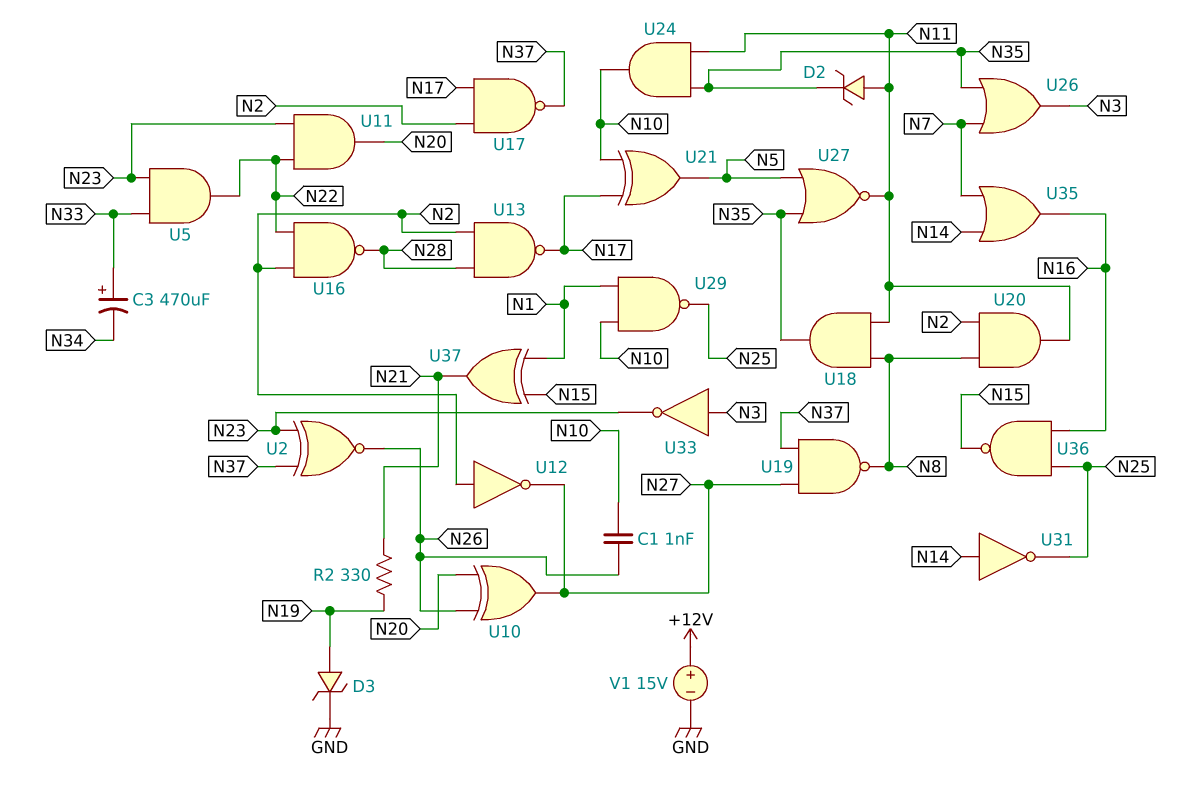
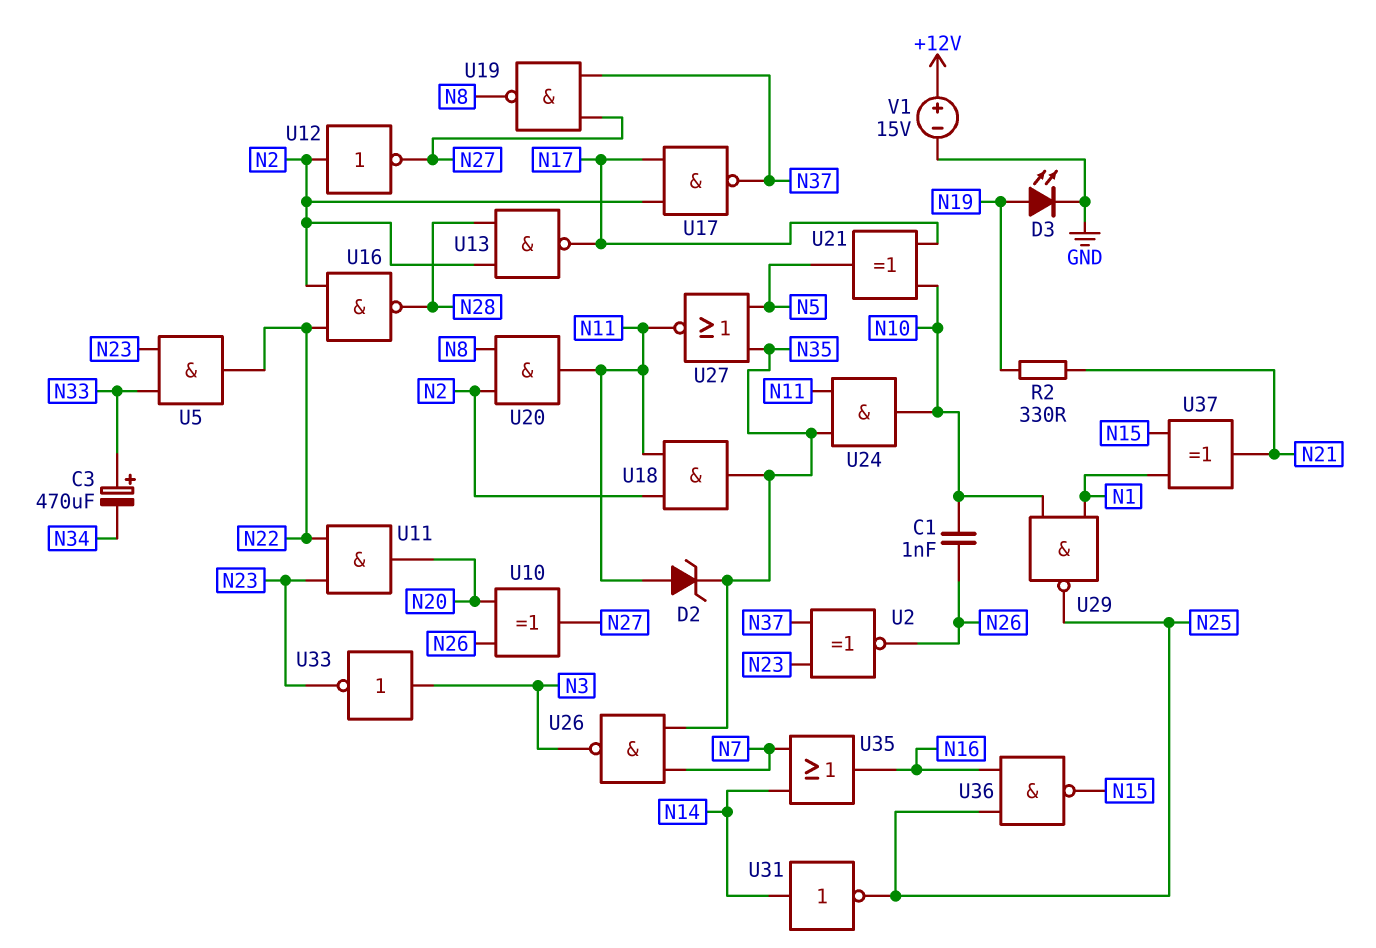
D3: zener (A N19, K GND) -> LED (A N19, K GND)
U18: AND (in N8, in N11, out N35) -> AND (in N2, in N11, out N35)
U26: OR (in N7, in N35, out N3) -> NAND (in N7, in N35, out N3)

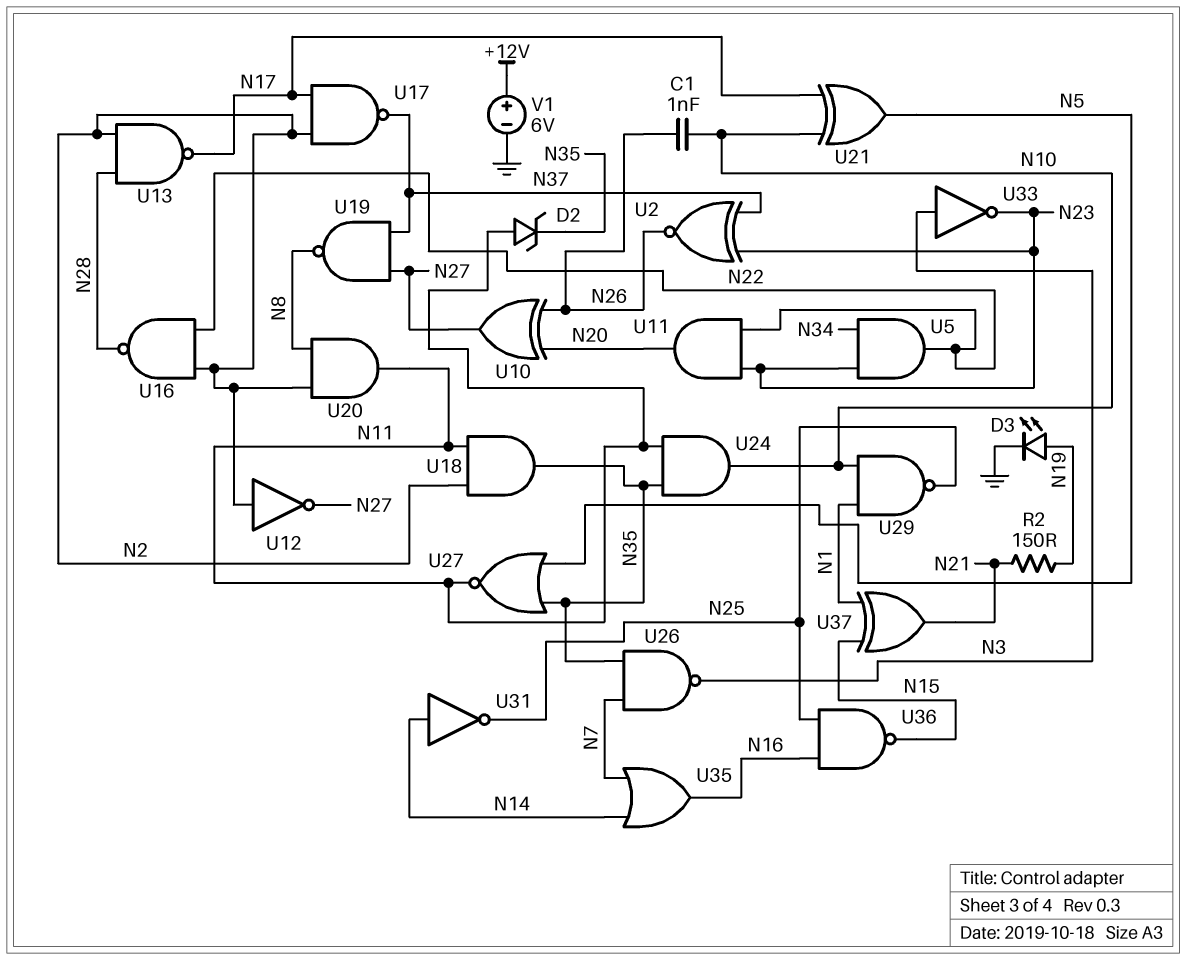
C3: 470uF (plus N33, minus N34) -> none
R2: 330 (N19, N21) -> 150 (N19, N21)
U5: AND (in N23, in N33, out N22) -> AND (in N23, in N34, out N22)
V1: 15V (plus +12V, minus GND) -> 6V (plus +12V, minus GND)

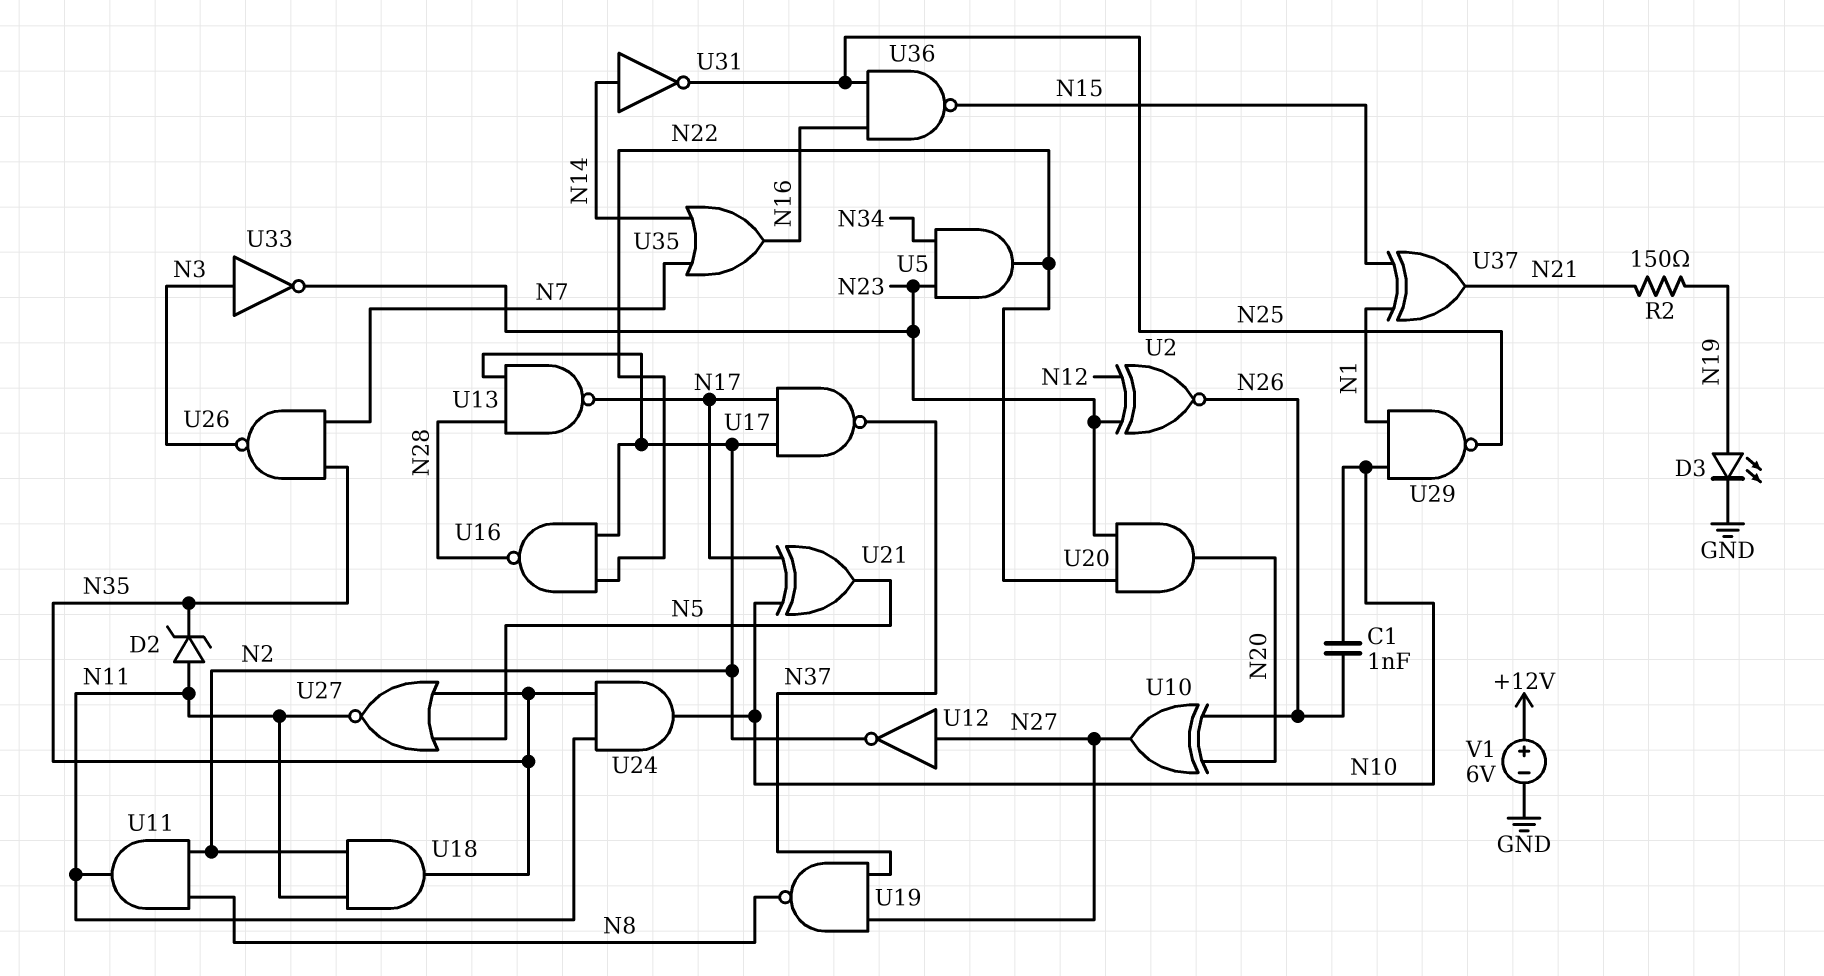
U2: XNOR (in N23, in N37, out N26) -> XNOR (in N12, in N23, out N26)
U11: AND (in N22, in N23, out N20) -> AND (in N2, in N8, out N11)
U12: NOT (in N2, out N27) -> NOT (in N27, out N2)
U20: AND (in N2, in N8, out N11) -> AND (in N22, in N23, out N20)

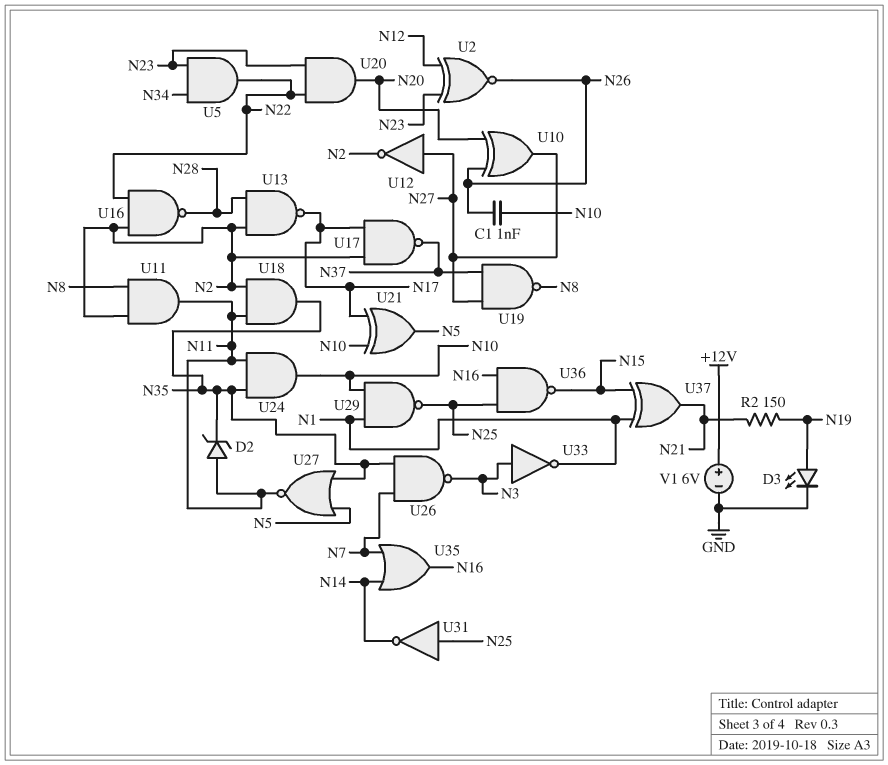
U31: NOT (in N14, out N25) -> NOT (in N25, out N14)
U33: NOT (in N3, out N23) -> NOT (in N3, out N1)

